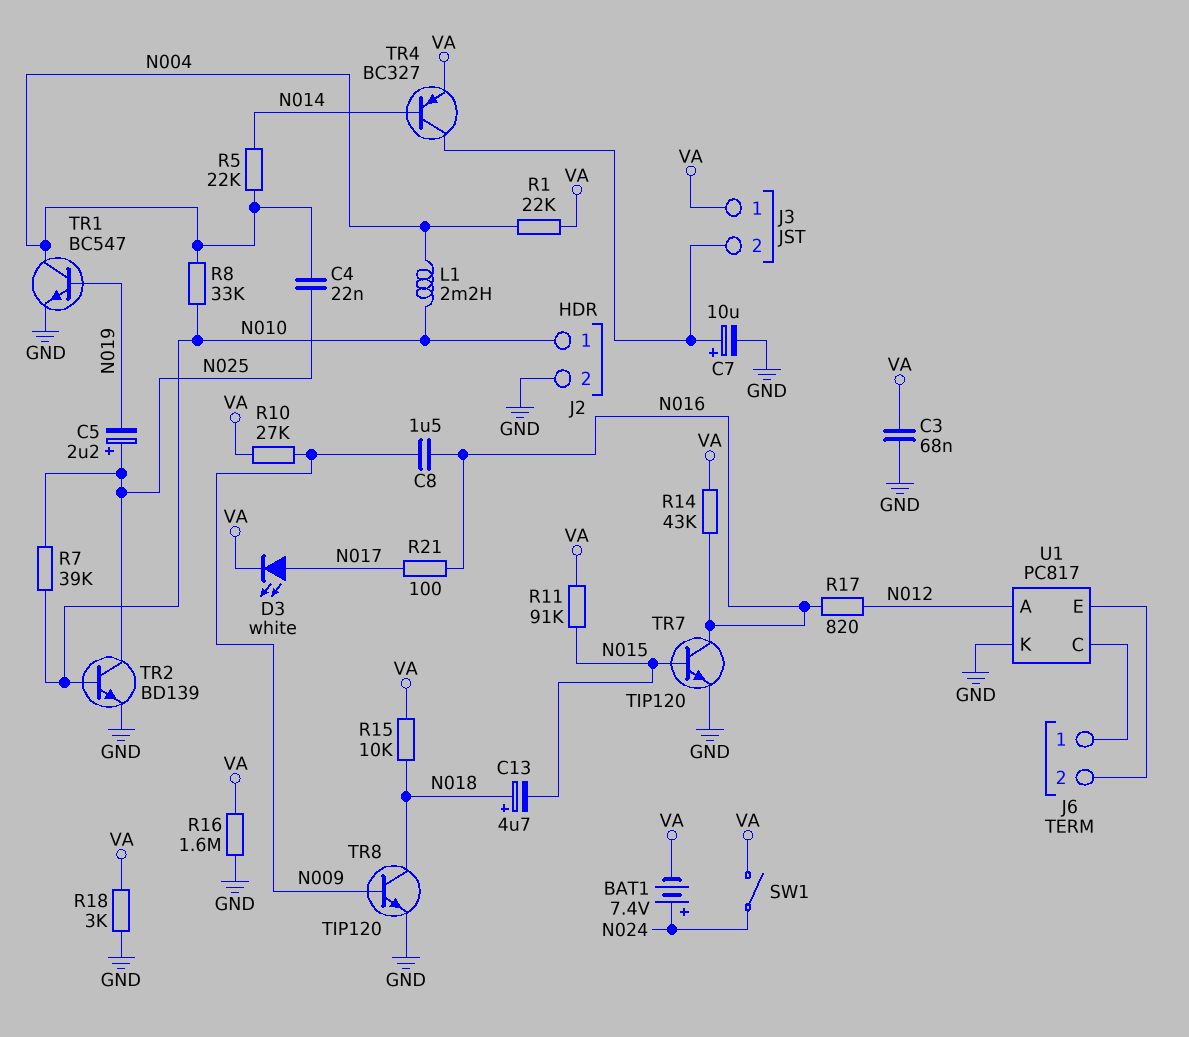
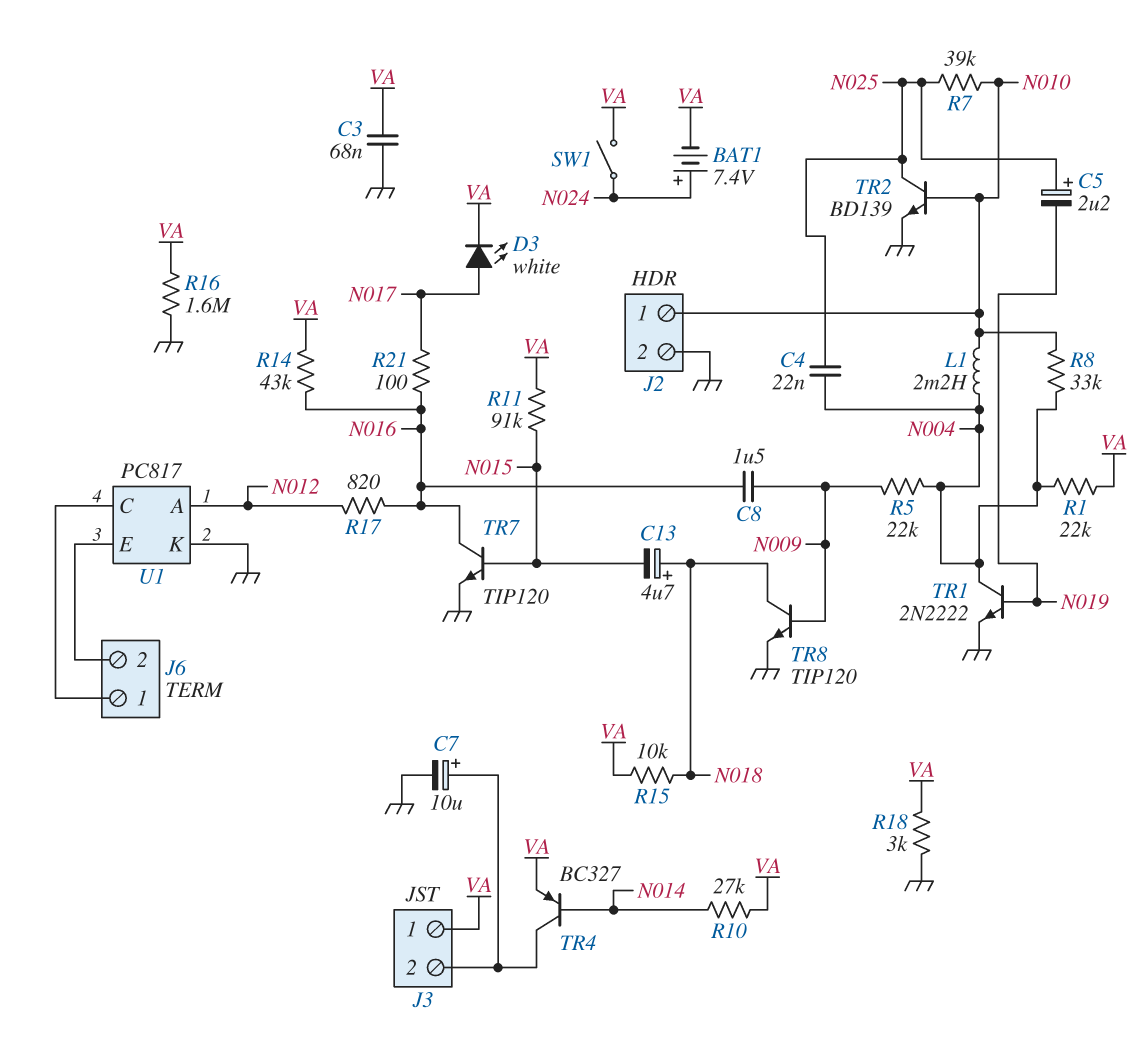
R5: 22k (N004, N014) -> 22k (N004, N009)
R10: 27k (N009, VA) -> 27k (N014, VA)
TR1: NPN BC547 (B N019, C N004, E GND) -> NPN 2N2222 (B N019, C N004, E GND)

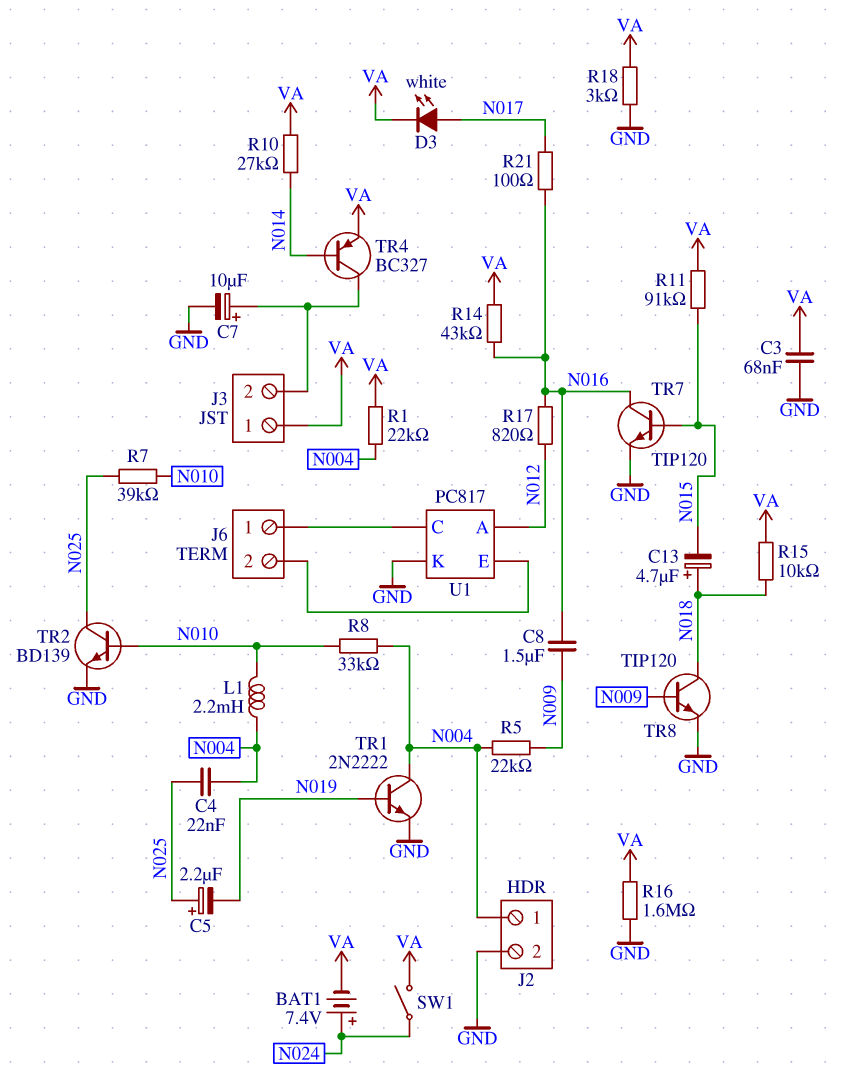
J2 pin 1: N010 -> N004

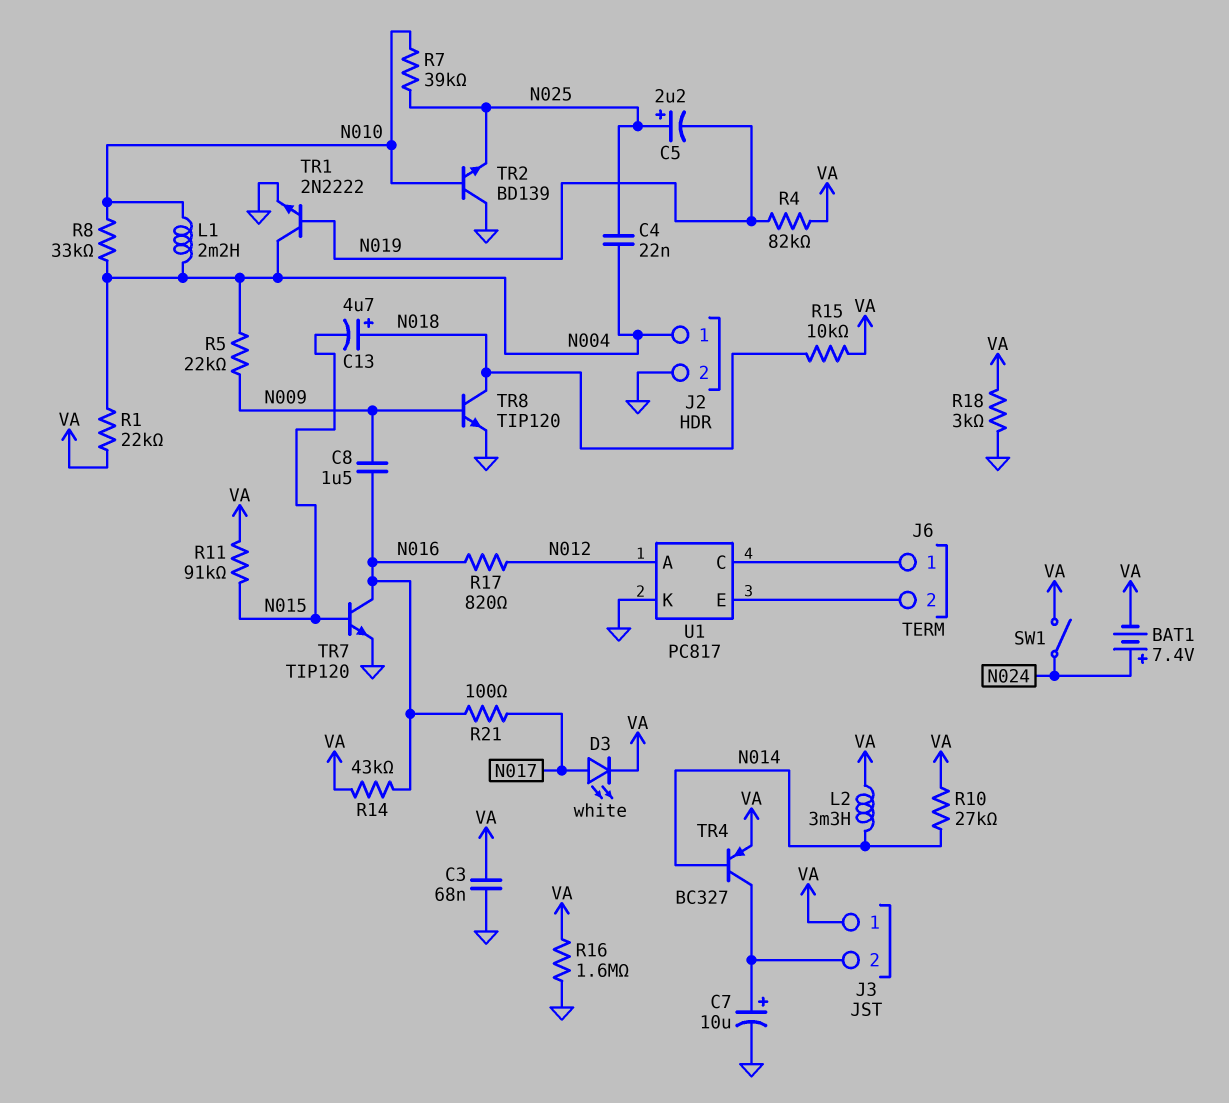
L2: none -> 3.3mH (N014, VA)
R4: none -> 82k (N019, VA)
TR2: NPN BD139 (B N010, C N025, E GND) -> NPN BD139 (B N010, C GND, E N025)

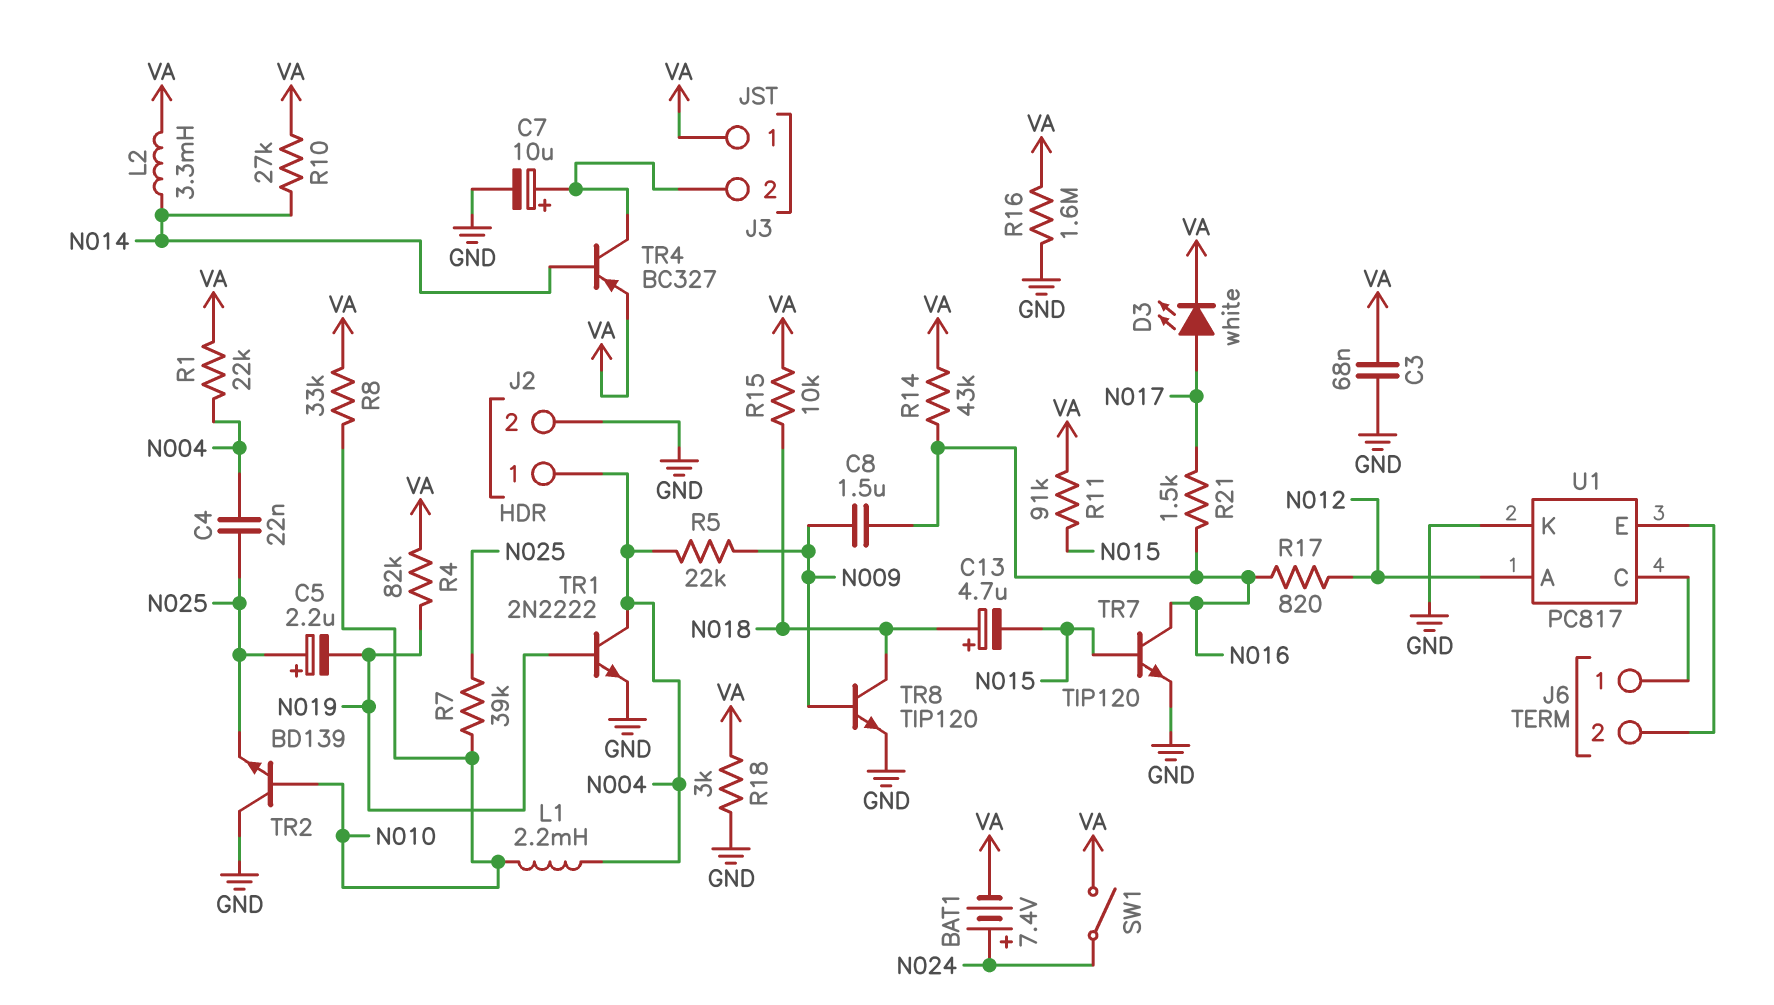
R8: 33k (N004, N010) -> 33k (N010, VA)
R21: 100 (N016, N017) -> 1.5k (N016, N017)

